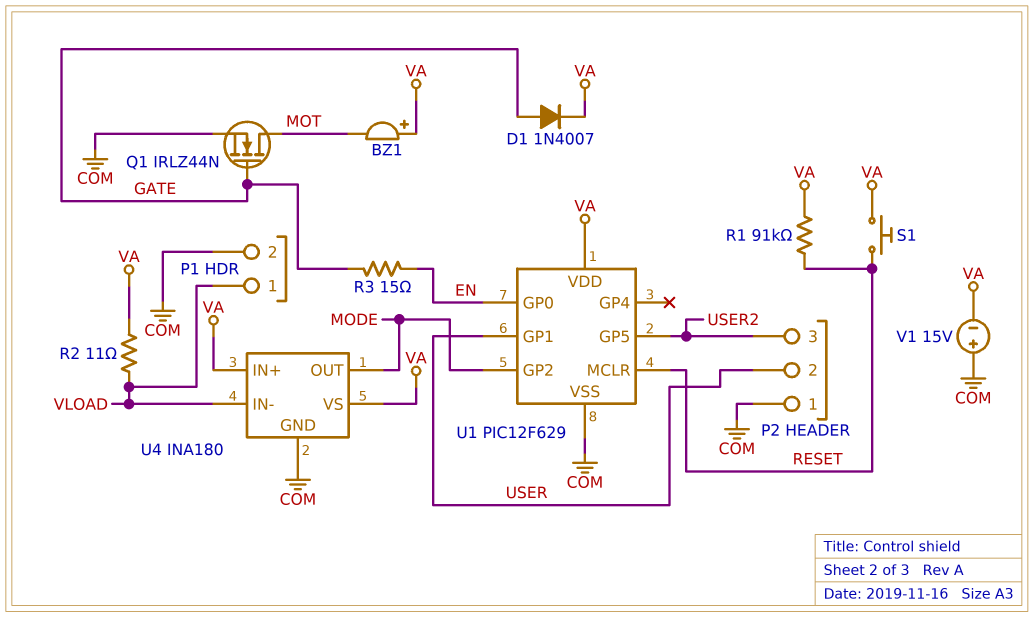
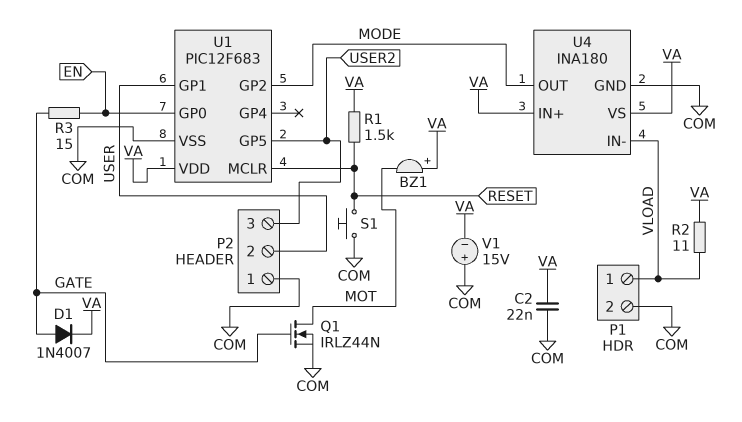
C2: none -> 22nF (COM, VA)
R1: 91k (RESET, VA) -> 1.5k (RESET, VA)
S1: button (RESET, VA) -> button (COM, RESET)
U1: PIC12F629 -> PIC12F683

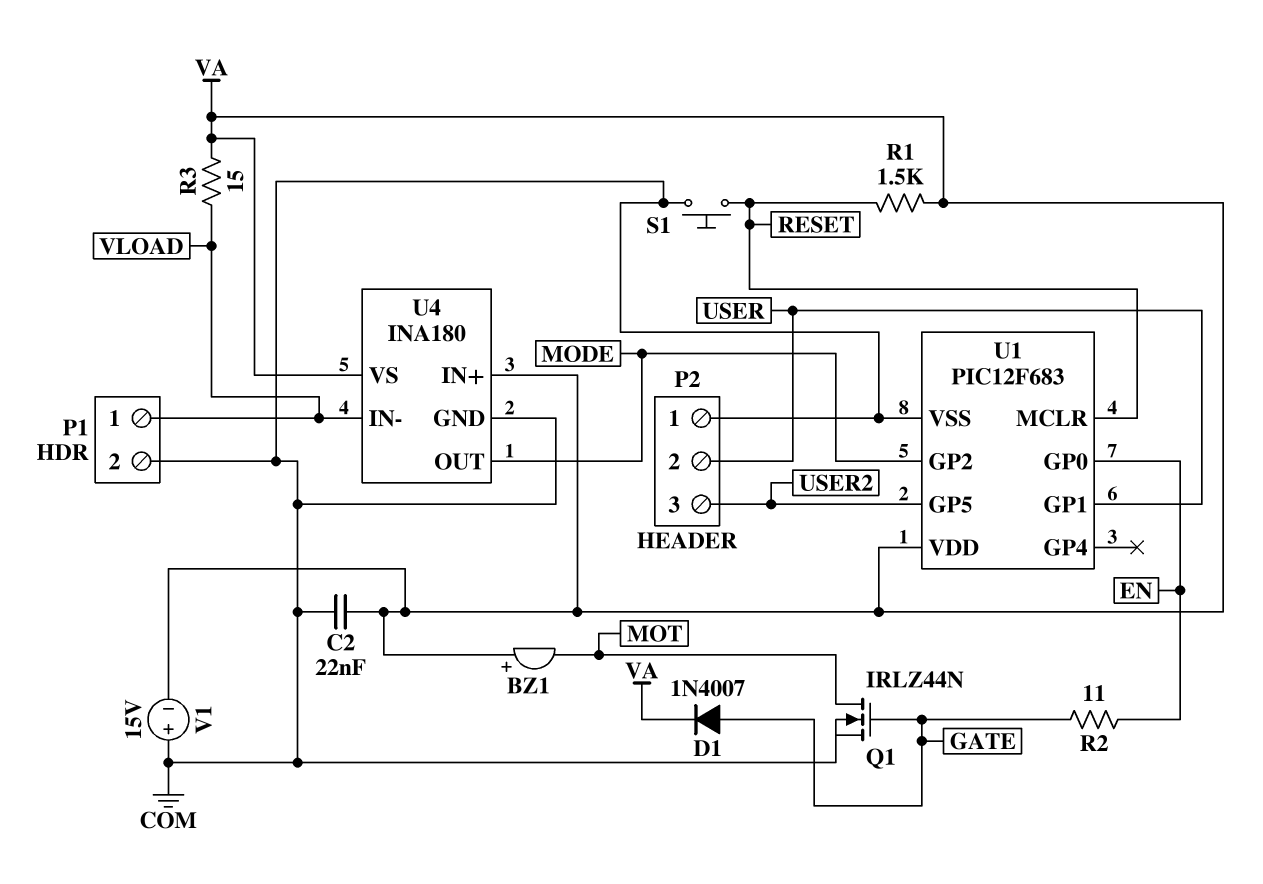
R2: 11 (VA, VLOAD) -> 11 (EN, GATE)
R3: 15 (EN, GATE) -> 15 (VA, VLOAD)

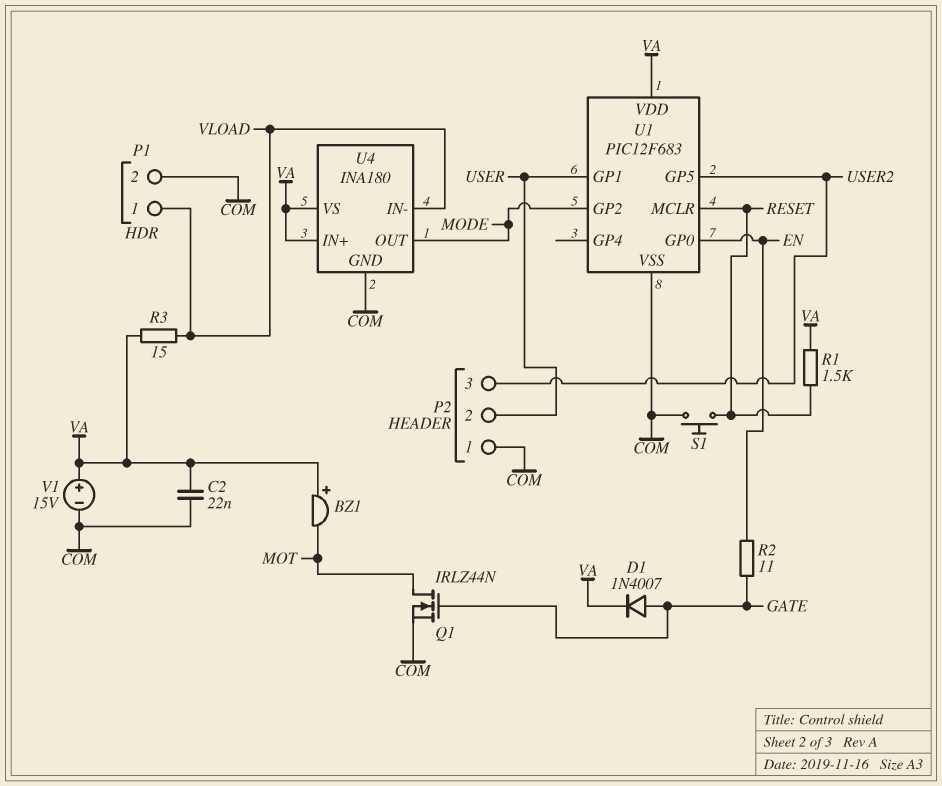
V1: 15V (plus COM, minus VA) -> 15V (plus VA, minus COM)

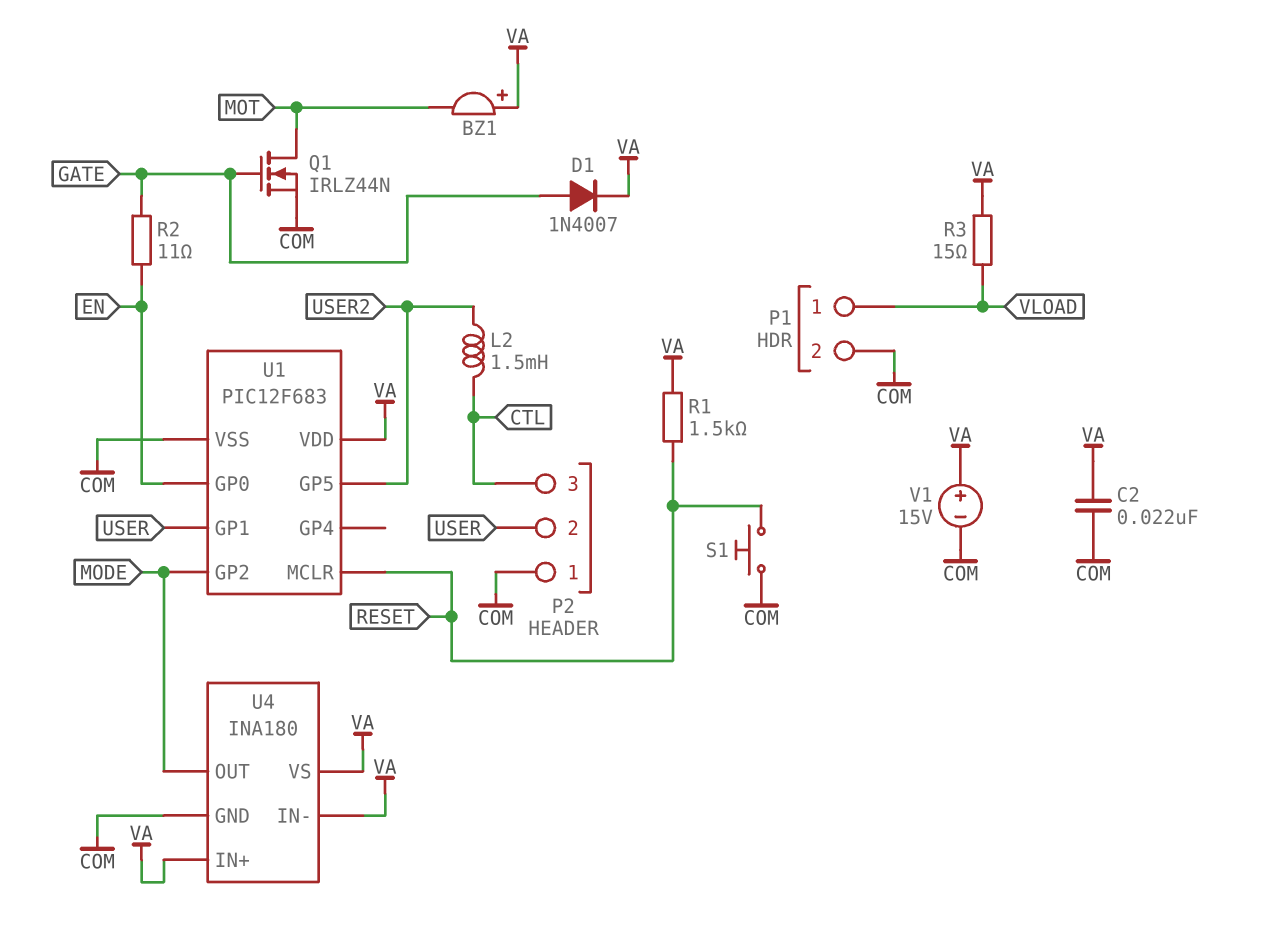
L2: none -> 1.5mH (CTL, USER2)
P2 pin 3: USER2 -> CTL
U4 pin IN-: VLOAD -> VA

